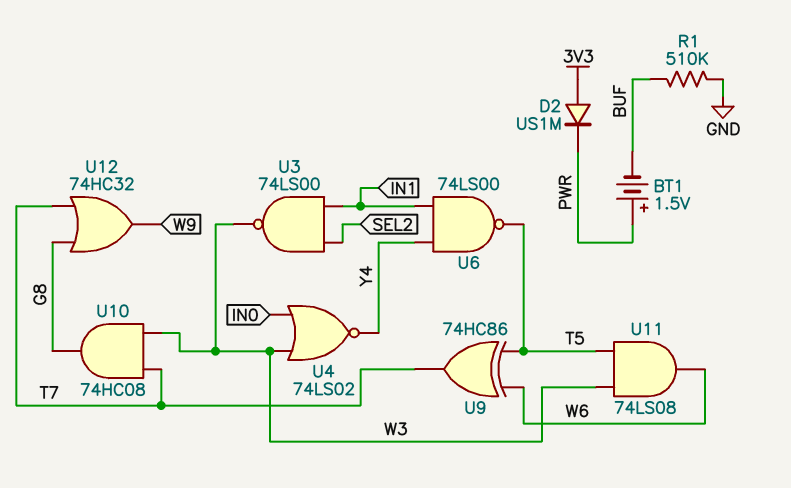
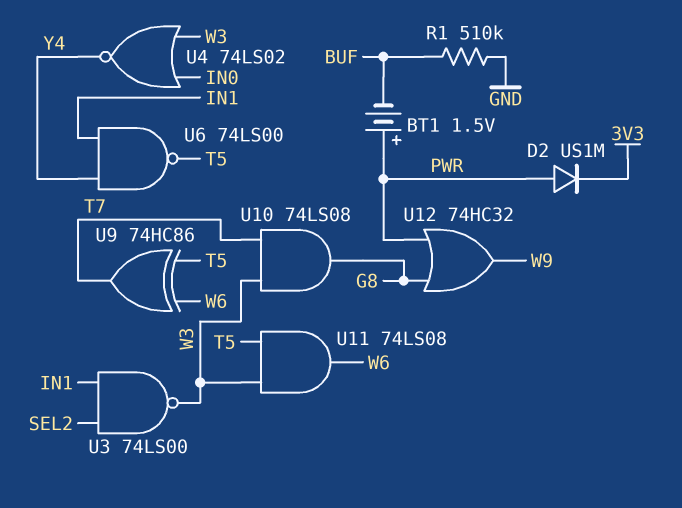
D2: diode US1M (A 3V3, K PWR) -> diode US1M (A PWR, K 3V3)
U10: AND 74HC08 (in T7, in W3, out G8) -> AND 74LS08 (in T7, in W3, out G8)
U12: OR 74HC32 (in G8, in T7, out W9) -> OR 74HC32 (in G8, in PWR, out W9)

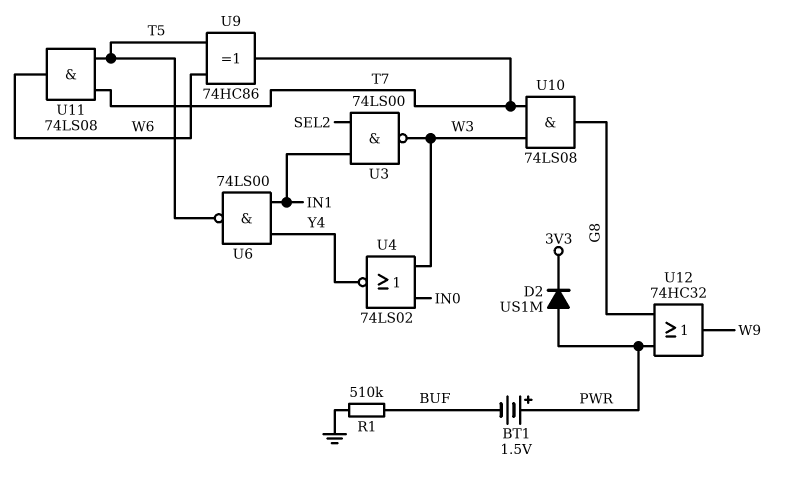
U11: AND 74LS08 (in T5, in W3, out W6) -> AND 74LS08 (in T5, in T7, out W6)

